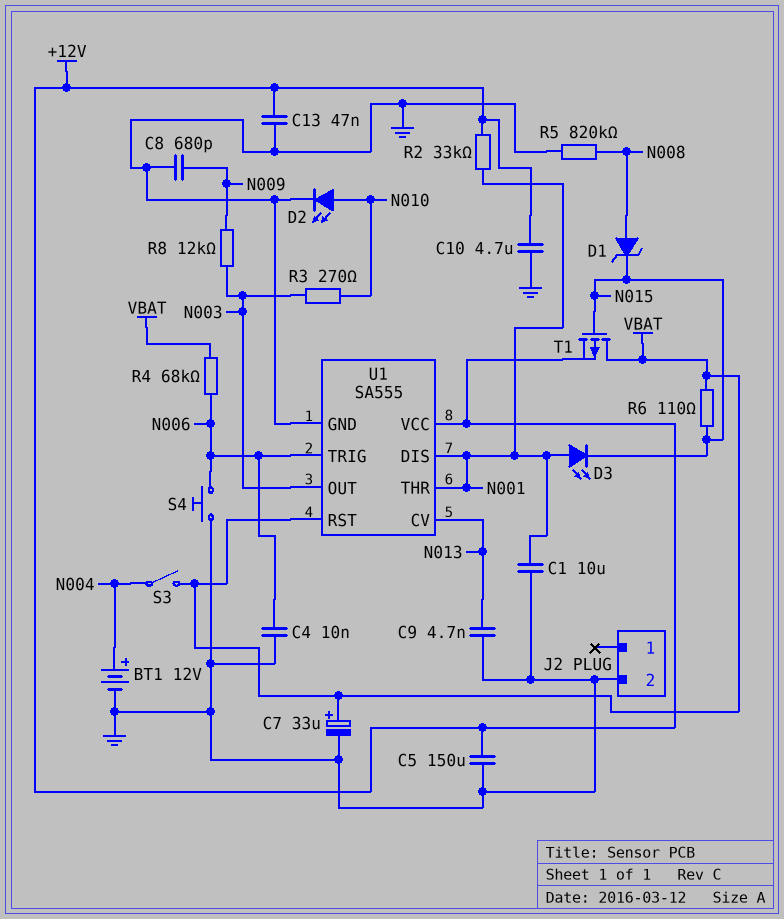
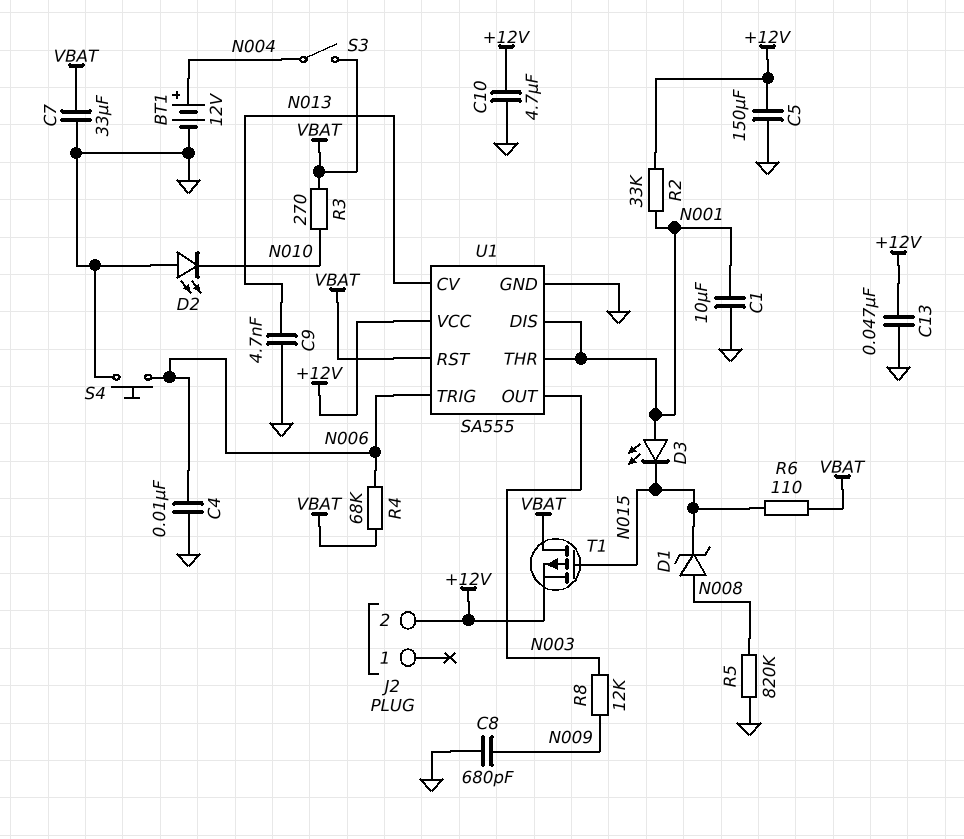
C7: 33uF (plus VBAT, minus GND) -> 33uF (GND, VBAT)
D2: LED (A N010, K GND) -> LED (A GND, K N010)
J2 pin 2: GND -> +12V
R3: 270 (N003, N010) -> 270 (N010, VBAT)

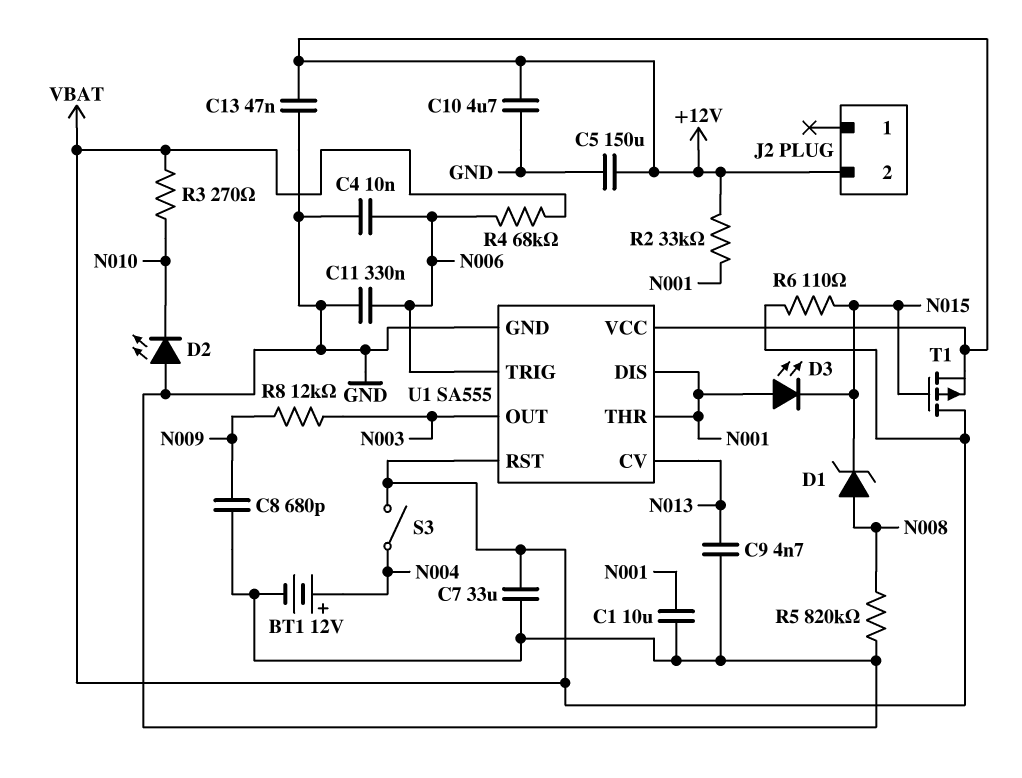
C11: none -> 330nF (GND, N006)
S4: button (GND, N006) -> none

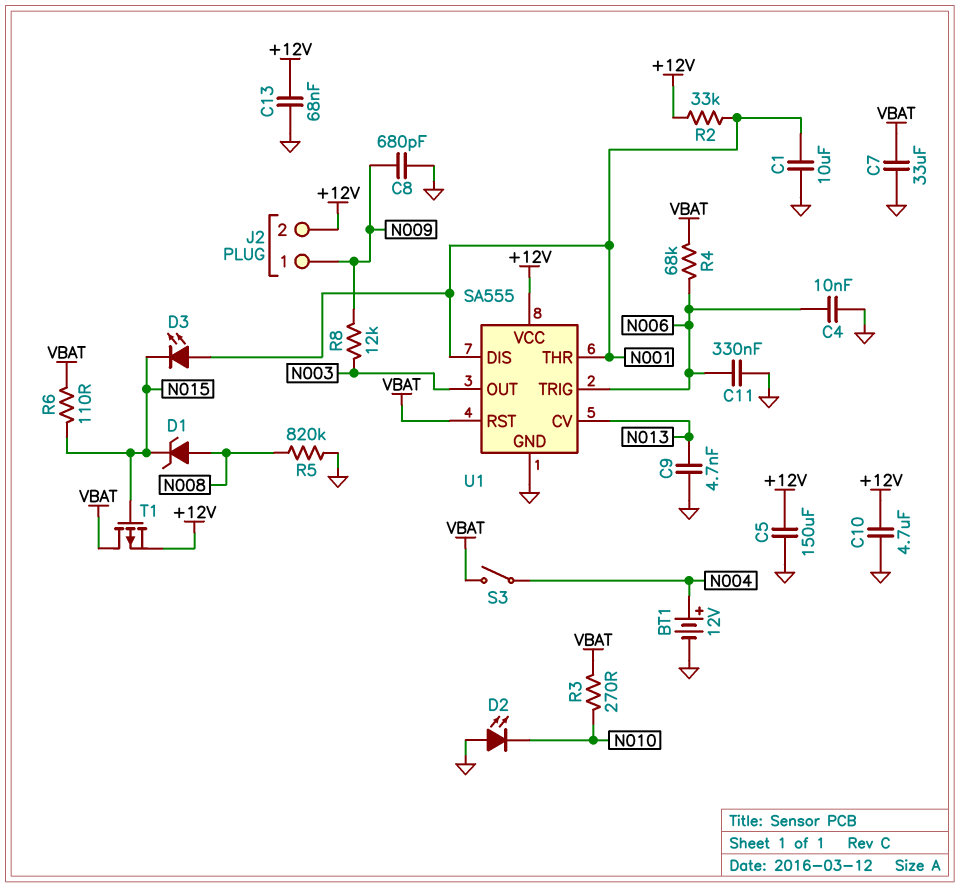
C13: 47nF (+12V, GND) -> 68nF (+12V, GND)
J2 pin 1: none -> N009

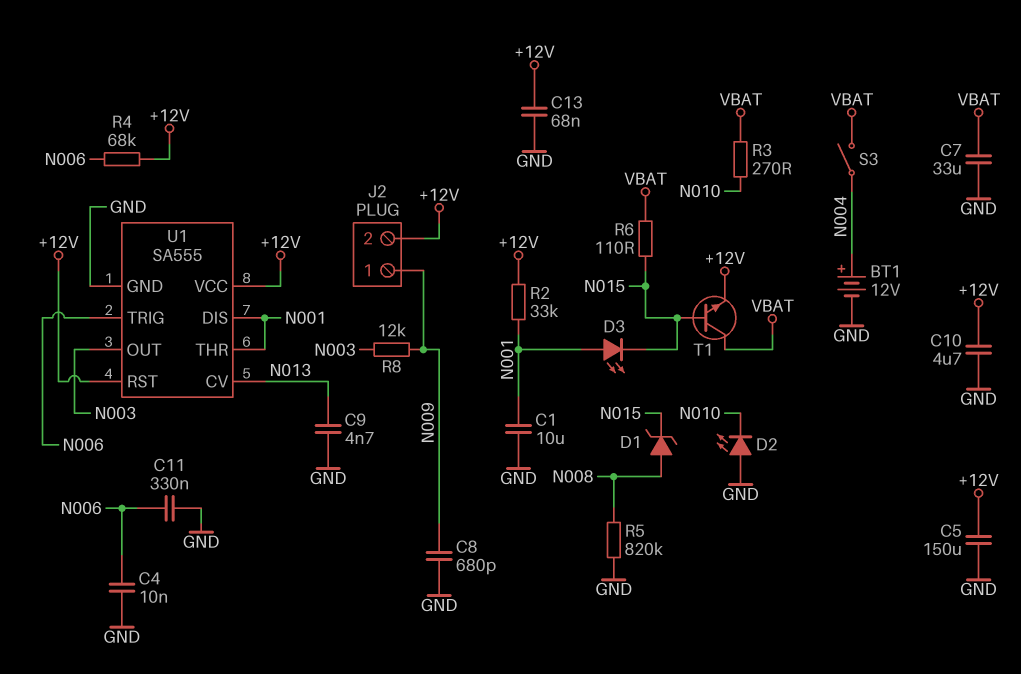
R4: 68k (N006, VBAT) -> 68k (+12V, N006)
T1: PMOS (G N015, D VBAT, S +12V) -> NPN (B N015, C VBAT, E +12V)
U1 pin RST: VBAT -> +12V

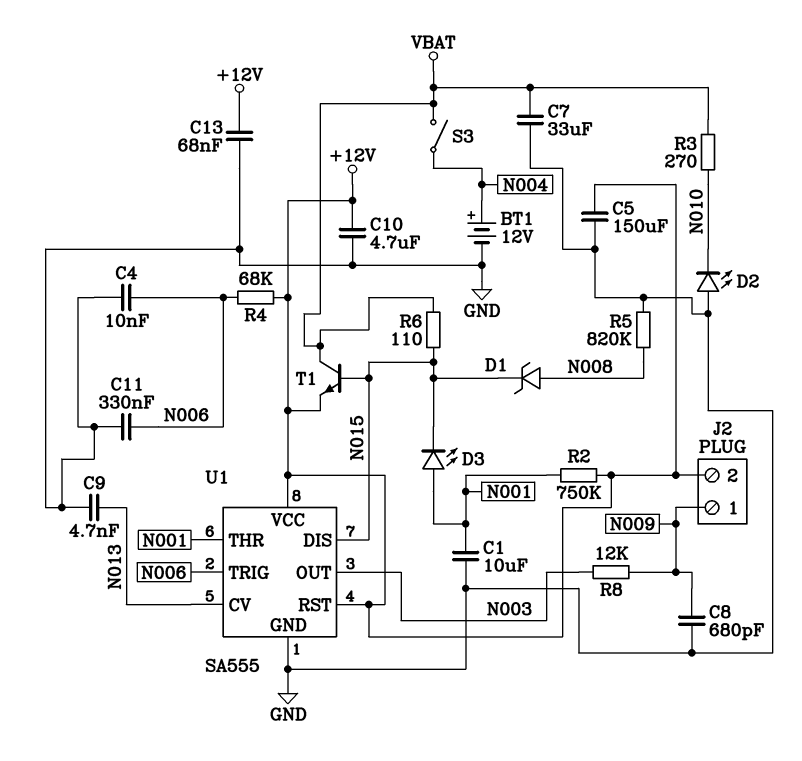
R2: 33k (+12V, N001) -> 750k (+12V, N001)
U1 pin DIS: N001 -> N015

